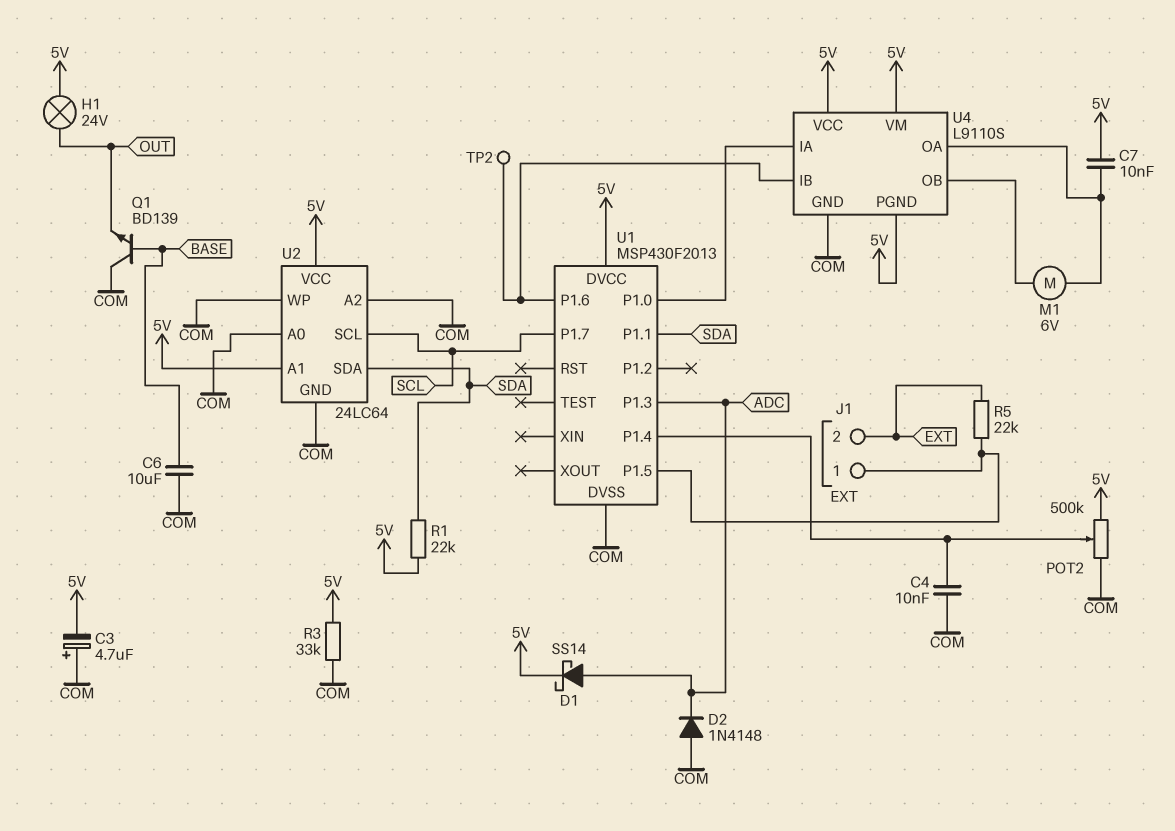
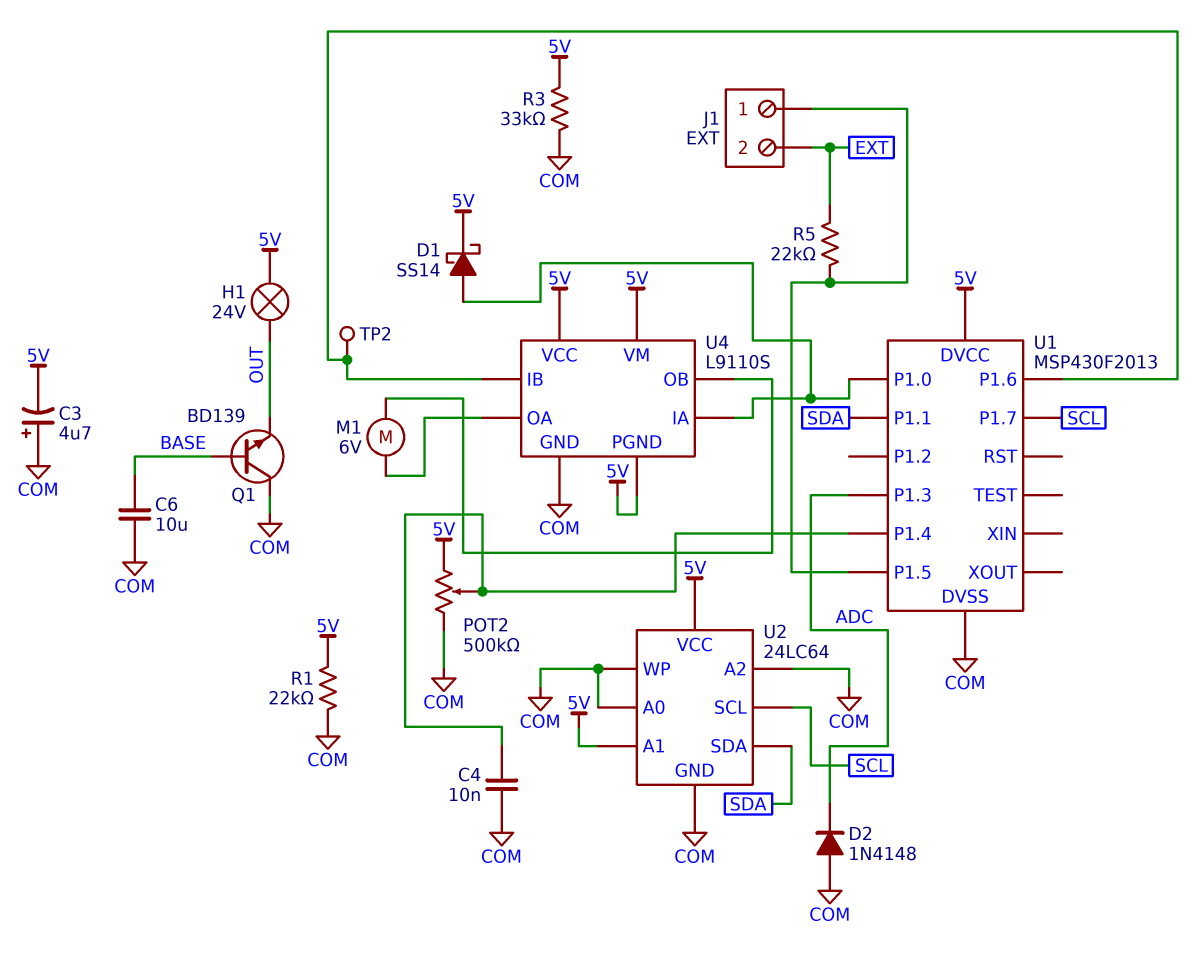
C7: 10nF (5V, U4/OA) -> none
D1: schottky SS14 (A ADC, K 5V) -> schottky SS14 (A U1/P1.0, K 5V)
R1: 22k (5V, SDA) -> 22k (5V, COM)

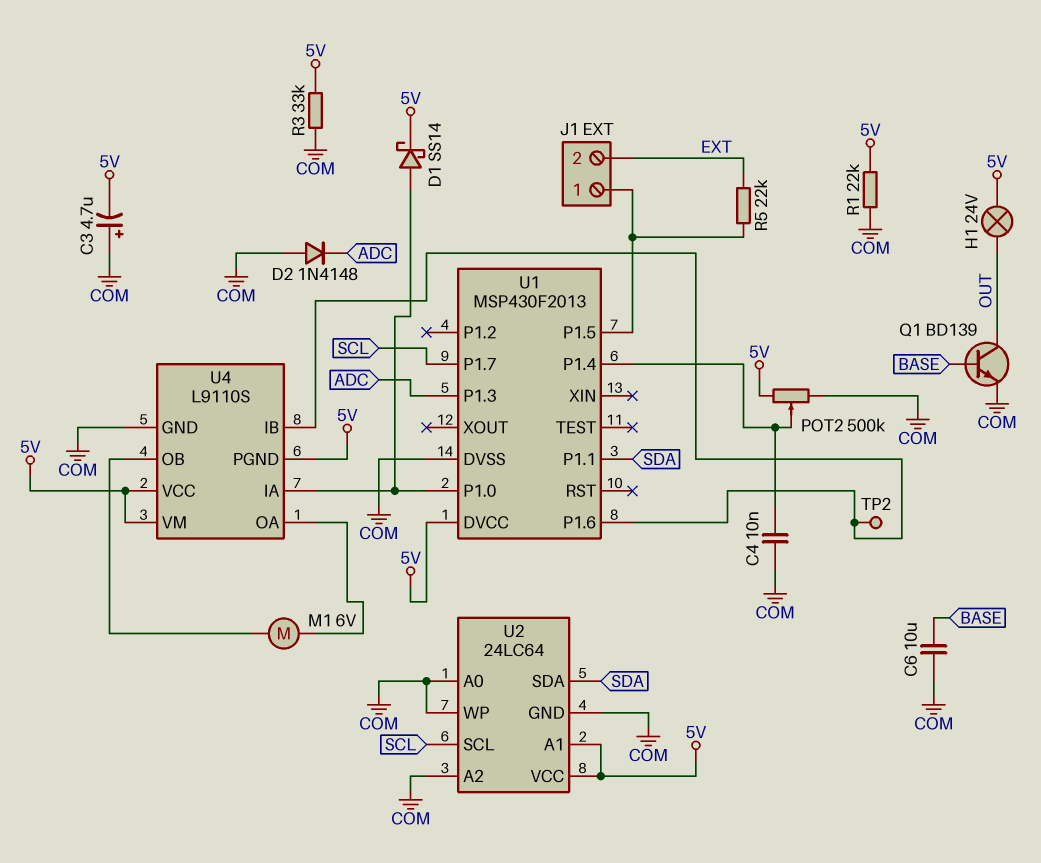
Q1: NPN BD139 (B BASE, C COM, E OUT) -> NPN BD139 (B BASE, C OUT, E COM)

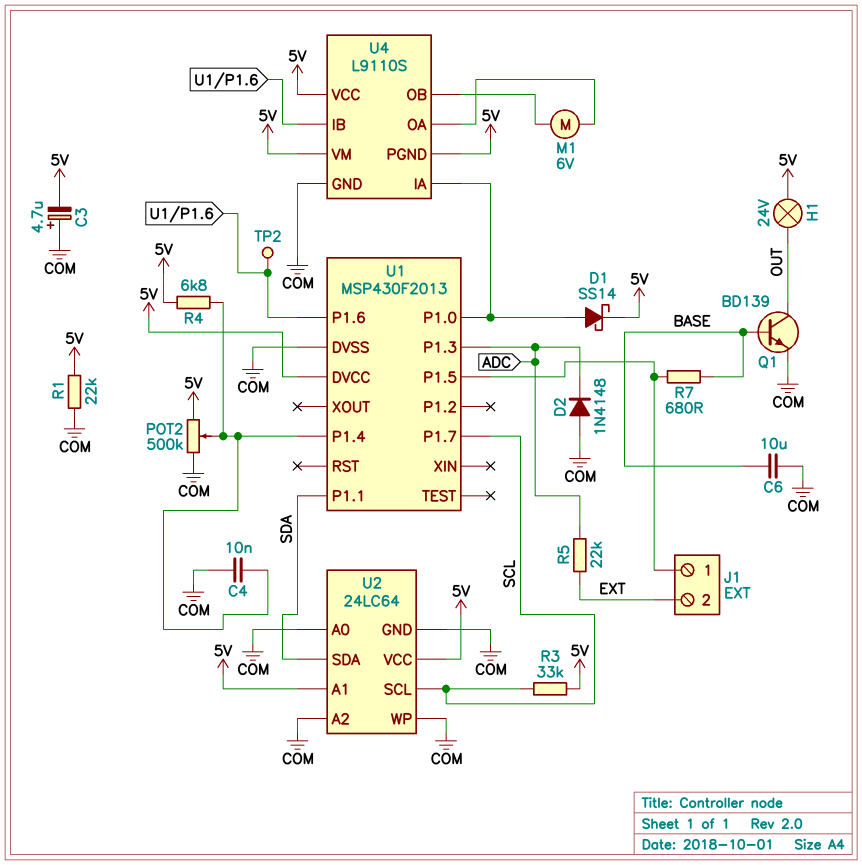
R3: 33k (5V, COM) -> 33k (5V, SCL)
R4: none -> 6.8k (5V, U1/P1.4)
R5: 22k (EXT, J1/1) -> 22k (ADC, EXT)
R7: none -> 680 (BASE, J1/1)

